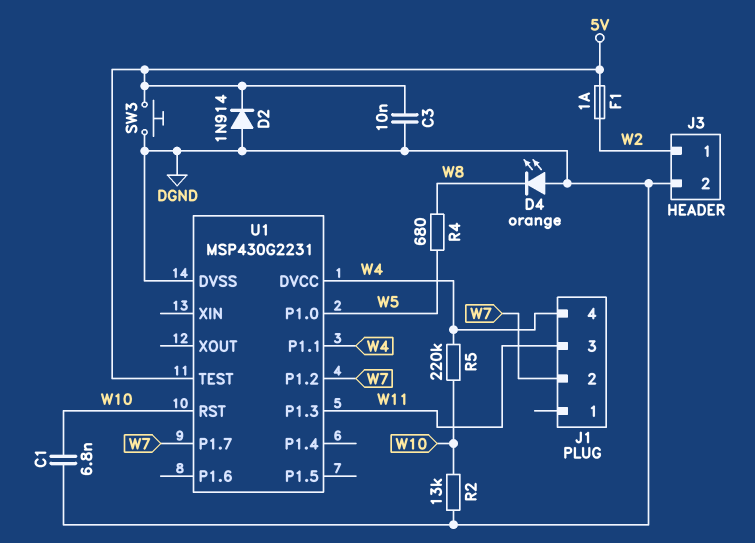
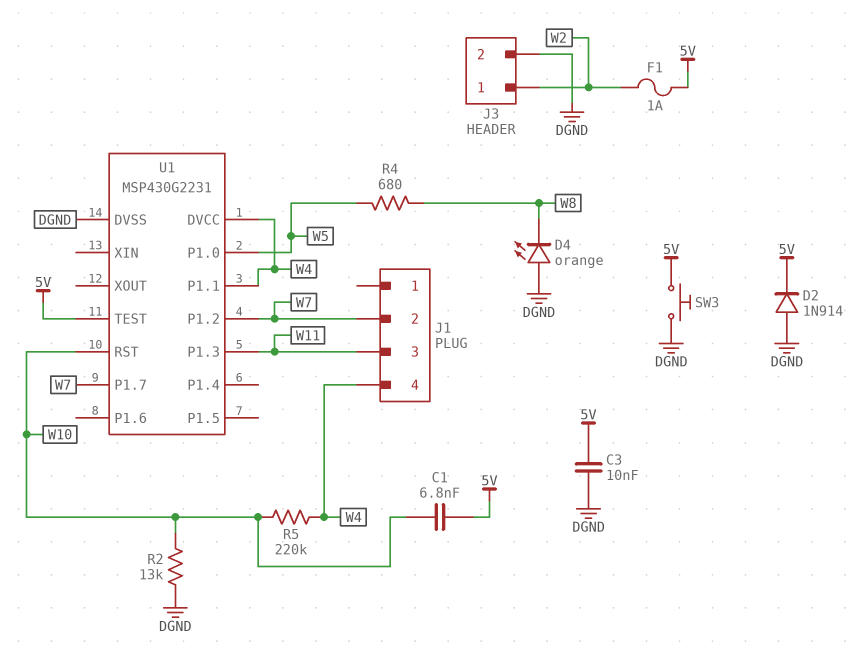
C1: 6.8nF (DGND, W10) -> 6.8nF (5V, W10)

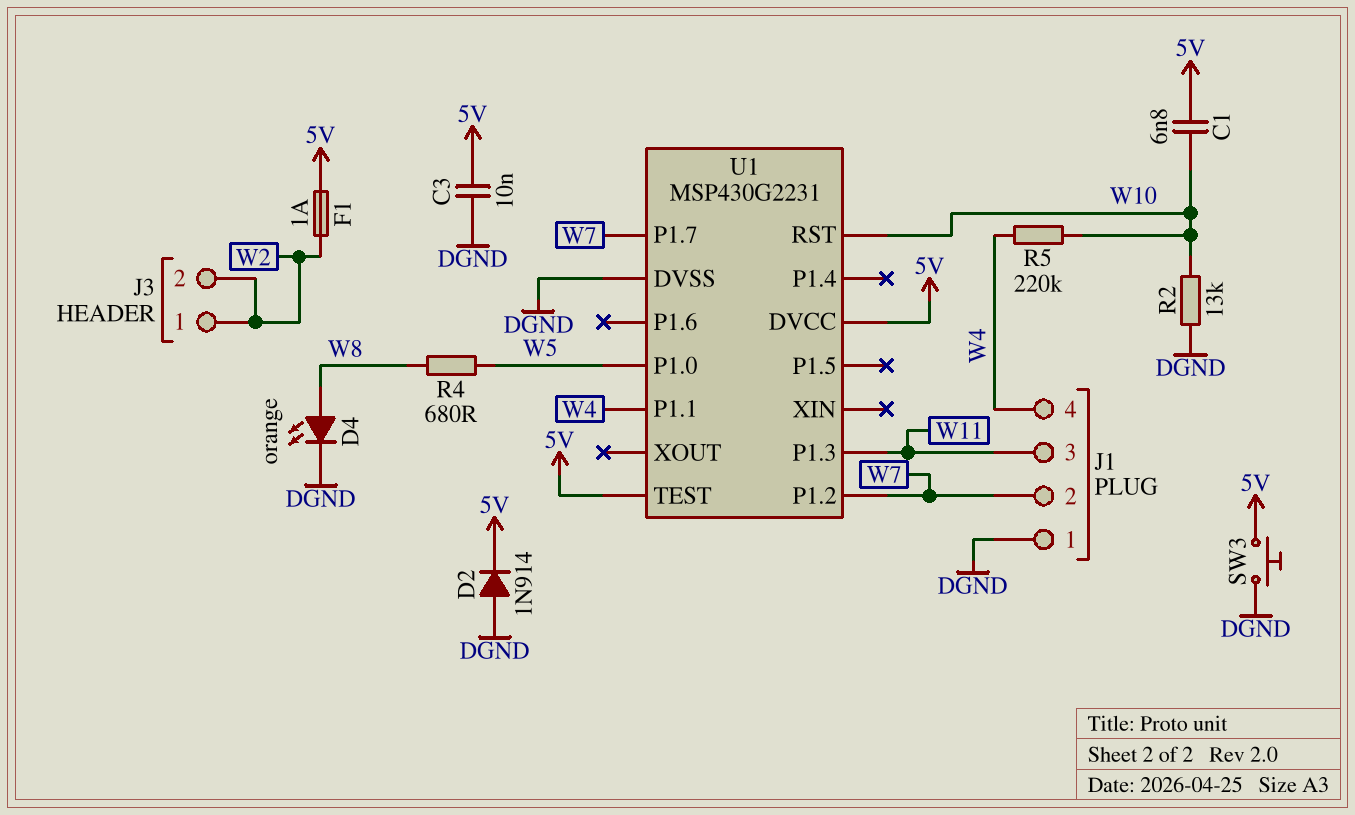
D4: LED orange (A DGND, K W8) -> LED orange (A W8, K DGND)
J1 pin 1: none -> DGND
J3 pin 2: DGND -> W2
U1 pin DVCC: W4 -> 5V

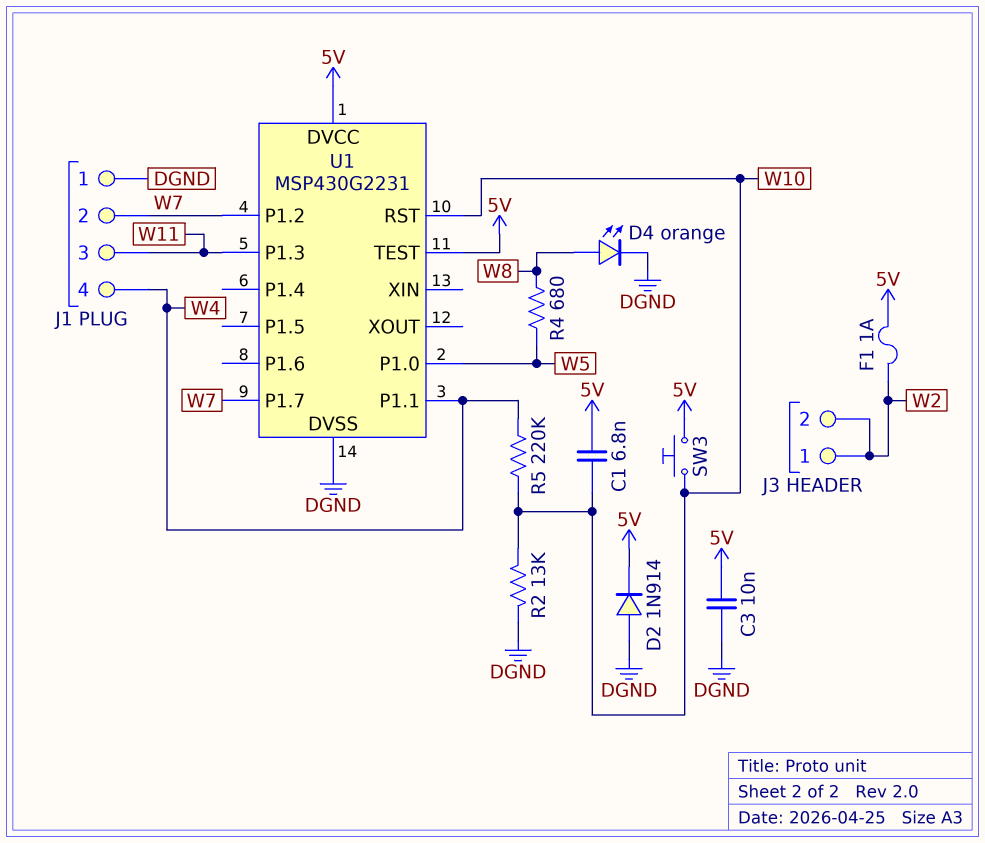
SW3: button (5V, DGND) -> button (5V, W10)

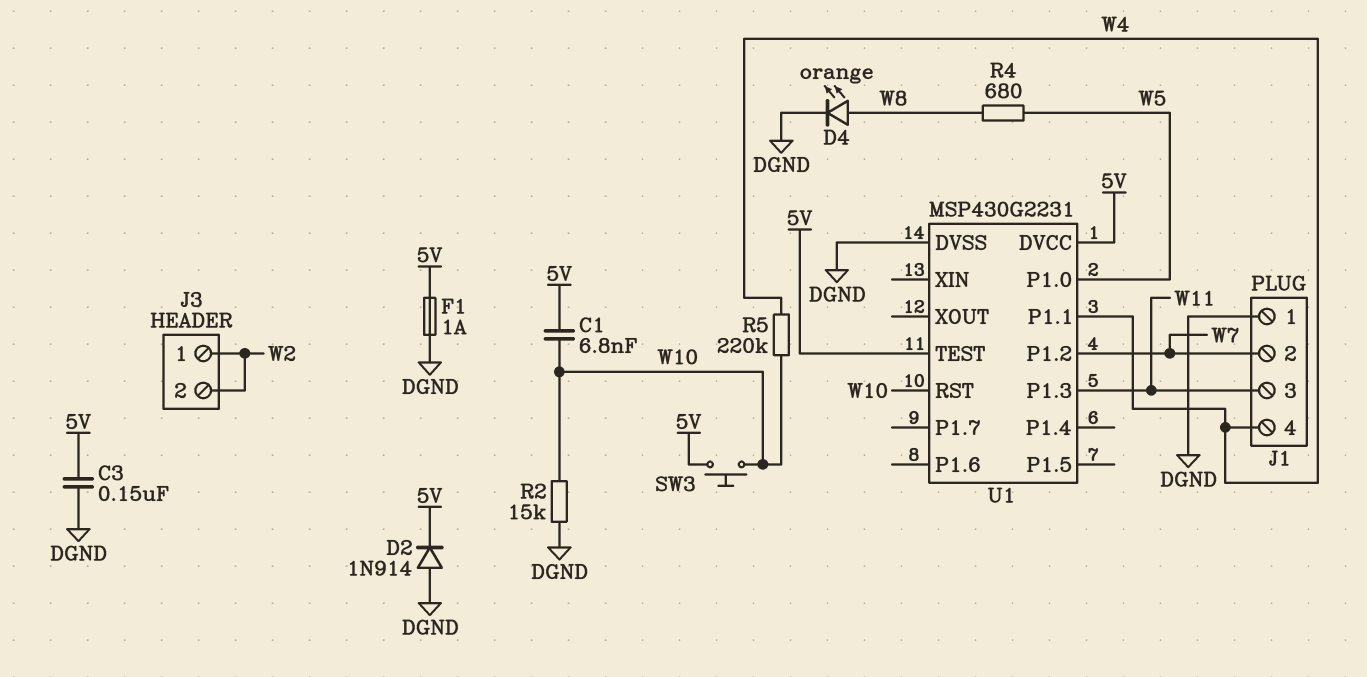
C3: 10nF (5V, DGND) -> 150nF (5V, DGND)
F1: 1A (5V, W2) -> 1A (5V, DGND)
R2: 13k (DGND, W10) -> 15k (DGND, W10)
U1 pin P1.7: W7 -> none

